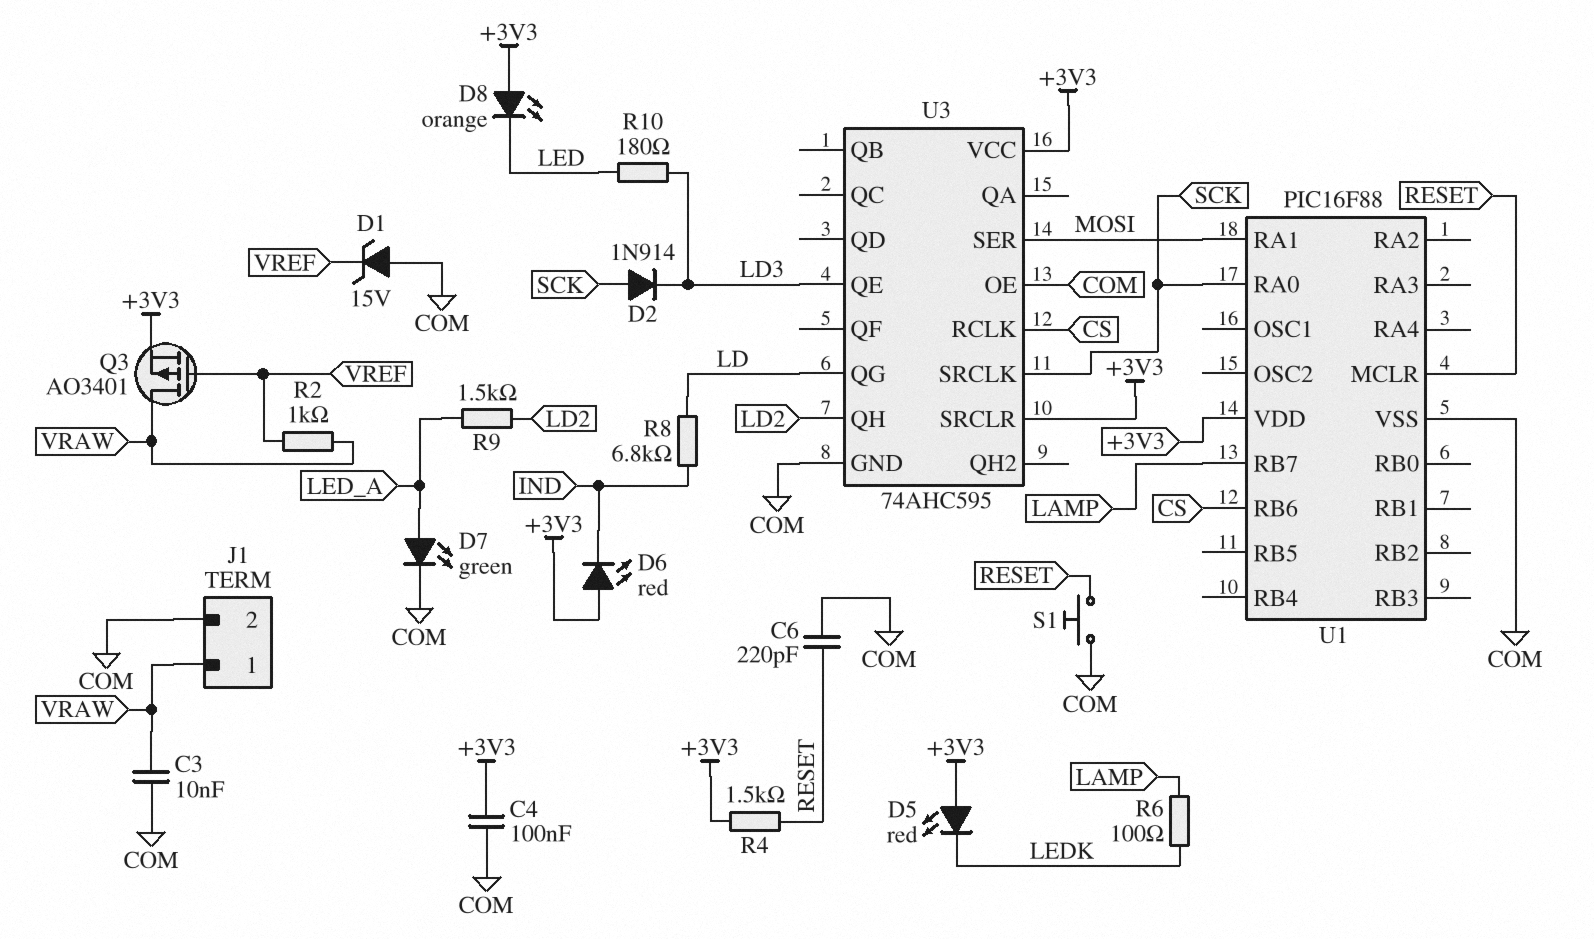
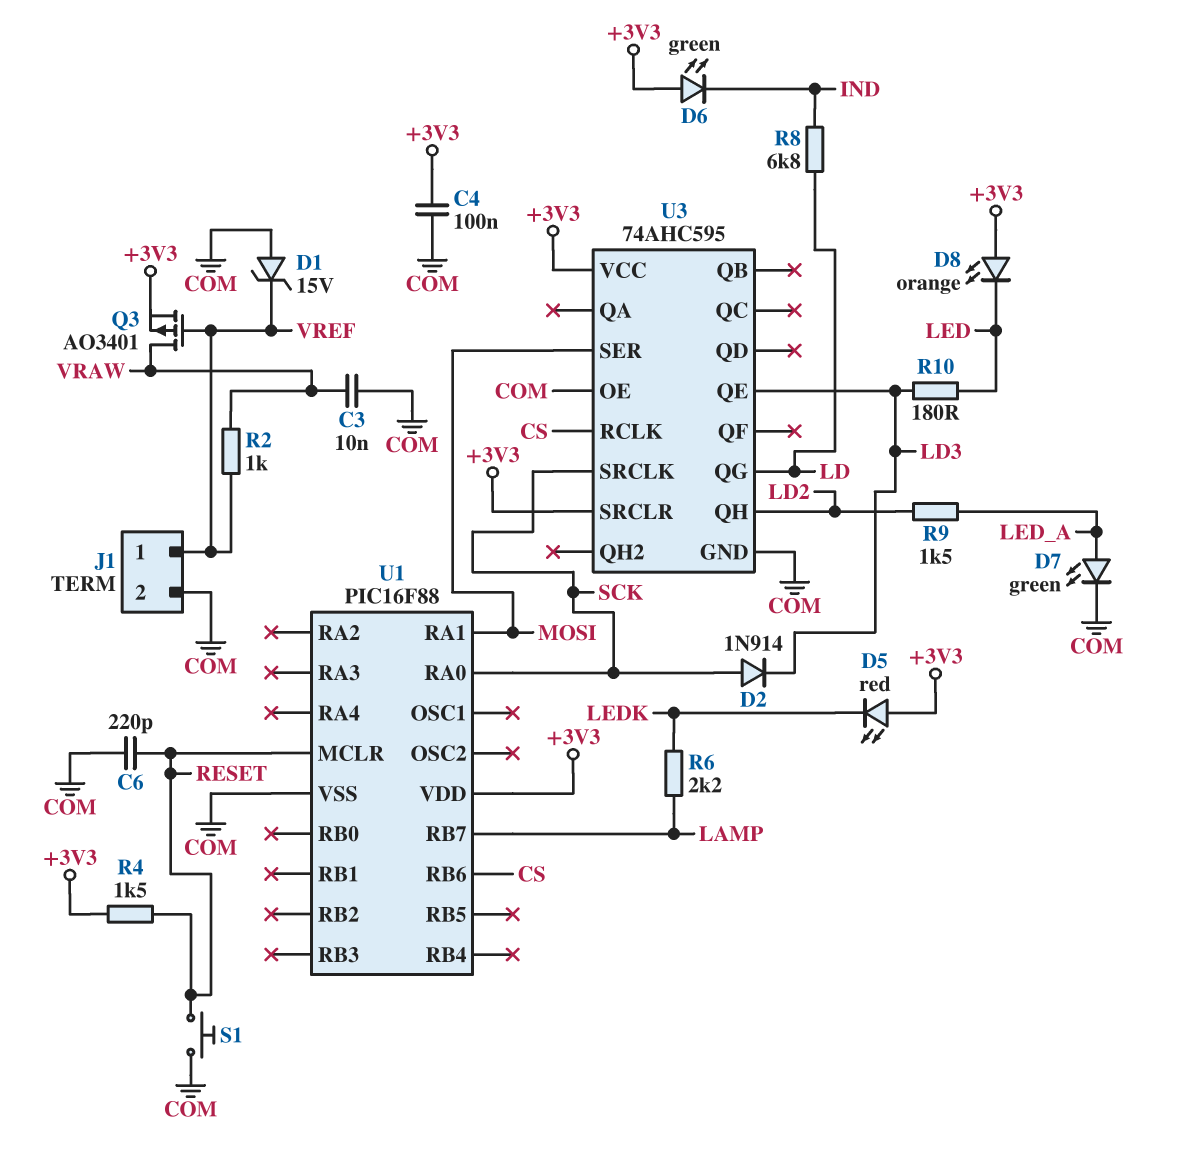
D6: LED red (A +3V3, K IND) -> LED green (A +3V3, K IND)
J1 pin 1: VRAW -> VREF
R6: 100 (LAMP, LEDK) -> 2.2k (LAMP, LEDK)

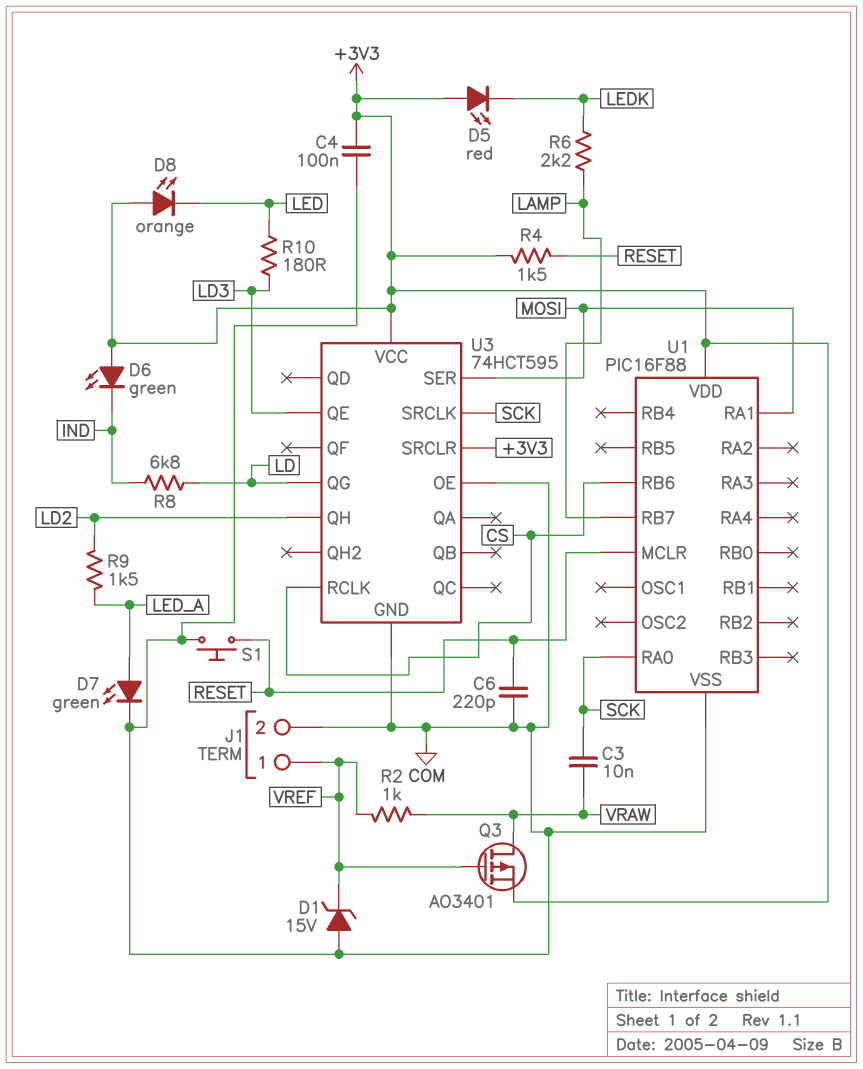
C3: 10nF (COM, VRAW) -> 10nF (SCK, VRAW)
D2: diode 1N914 (A SCK, K LD3) -> none
U3: 74AHC595 -> 74HCT595

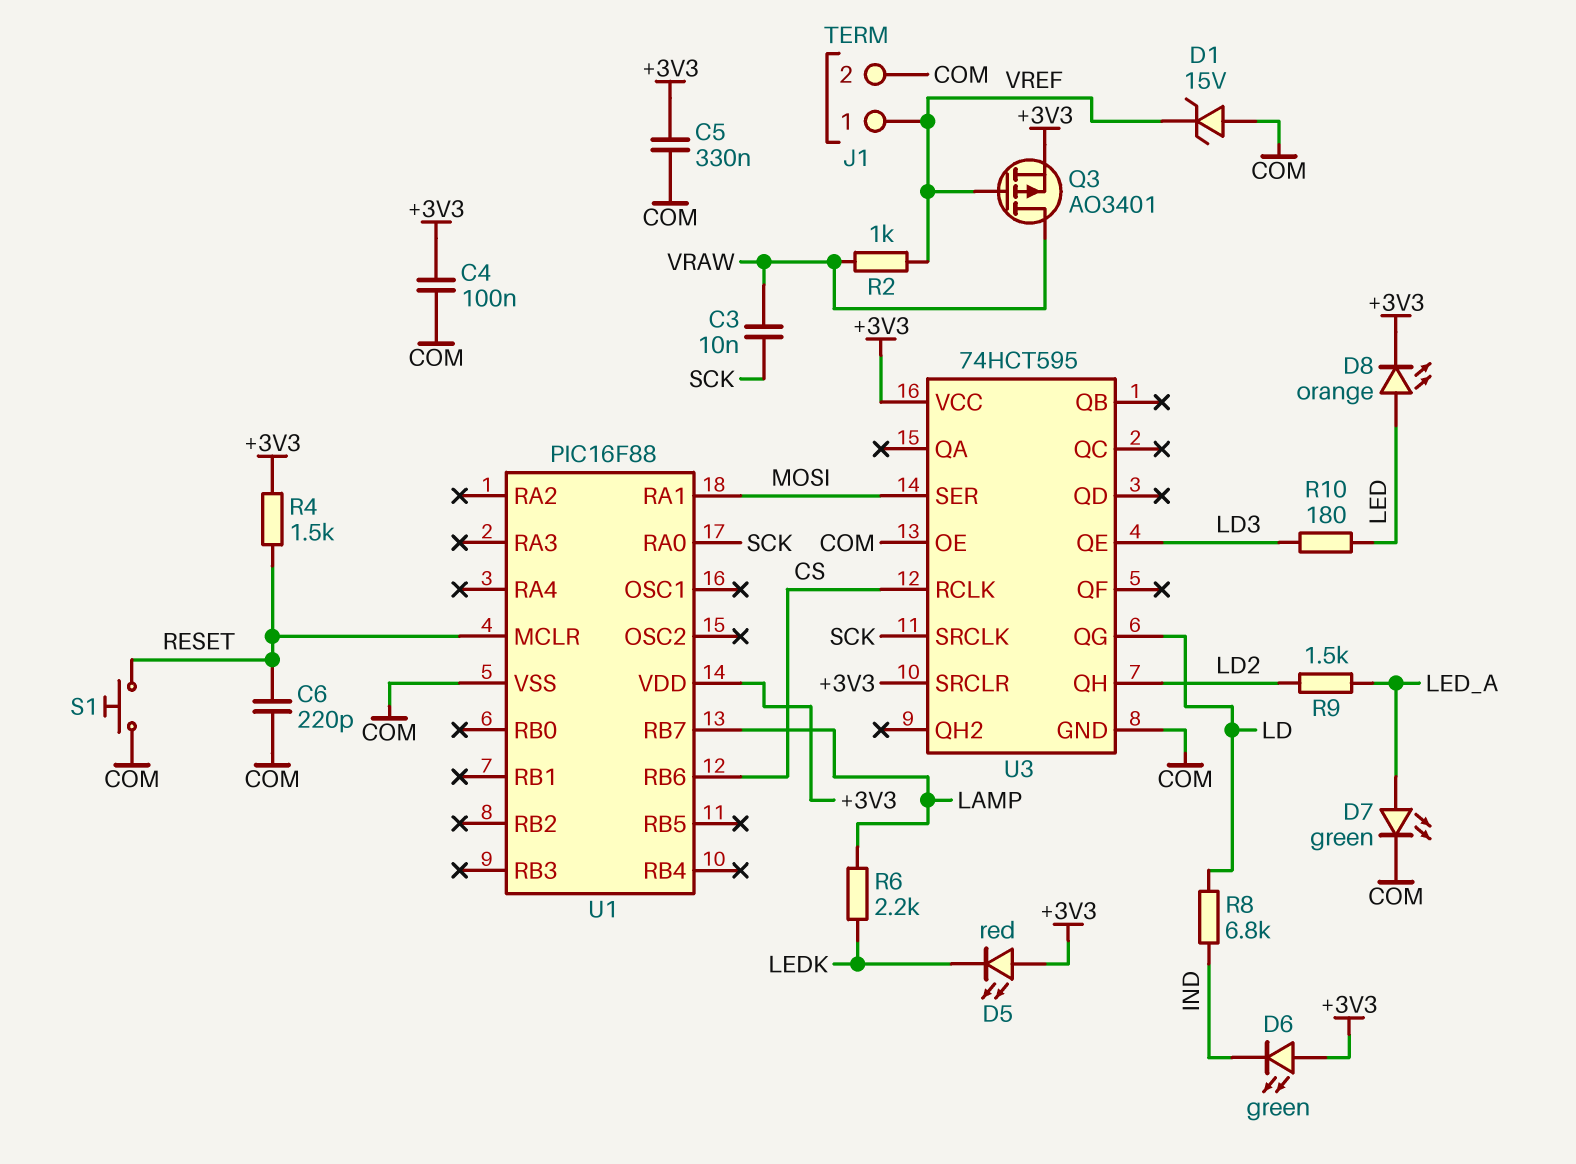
C5: none -> 330nF (+3V3, COM)
D8: LED orange (A +3V3, K LED) -> LED orange (A LED, K +3V3)

